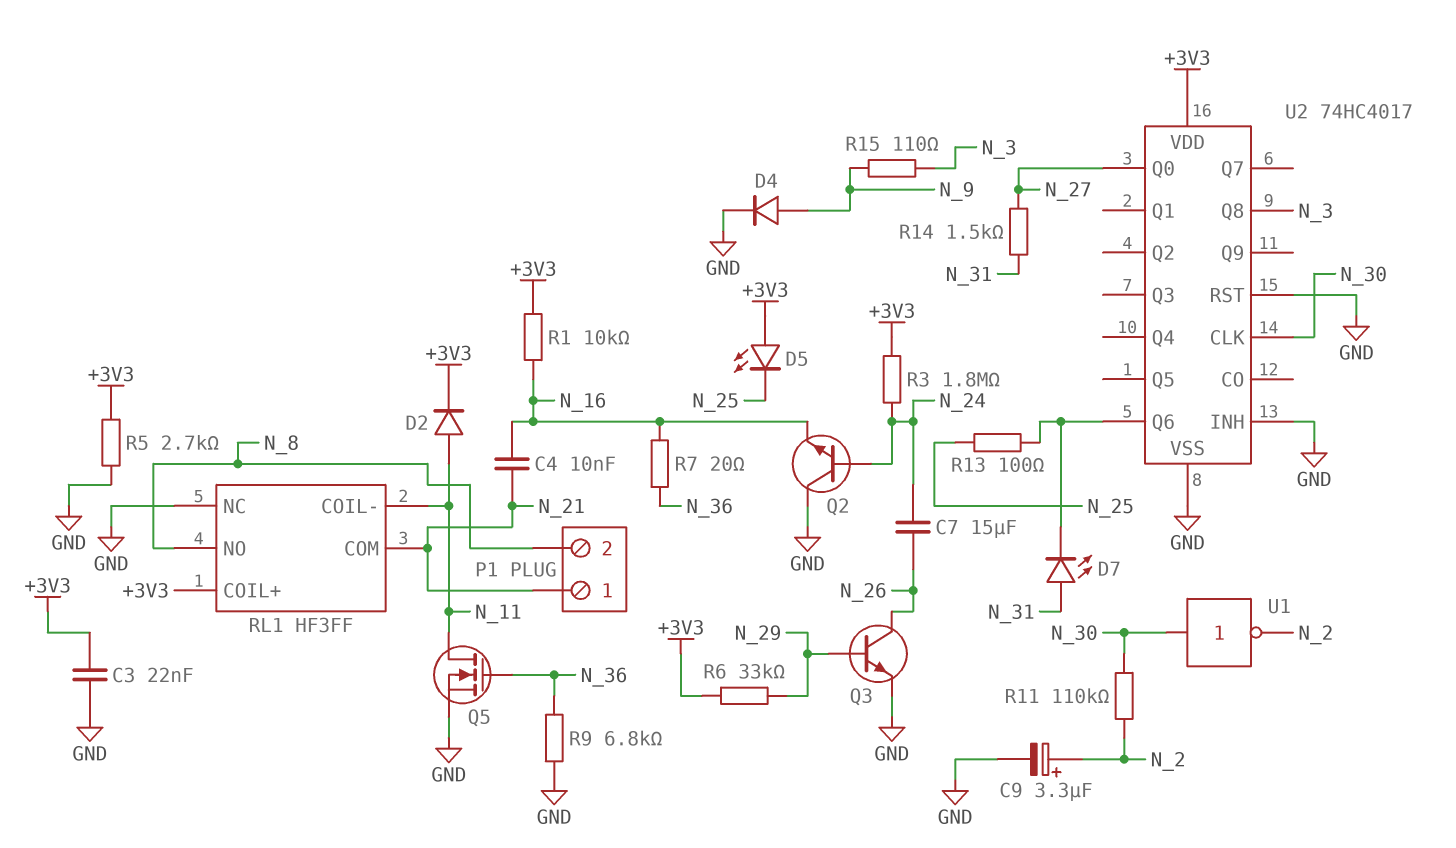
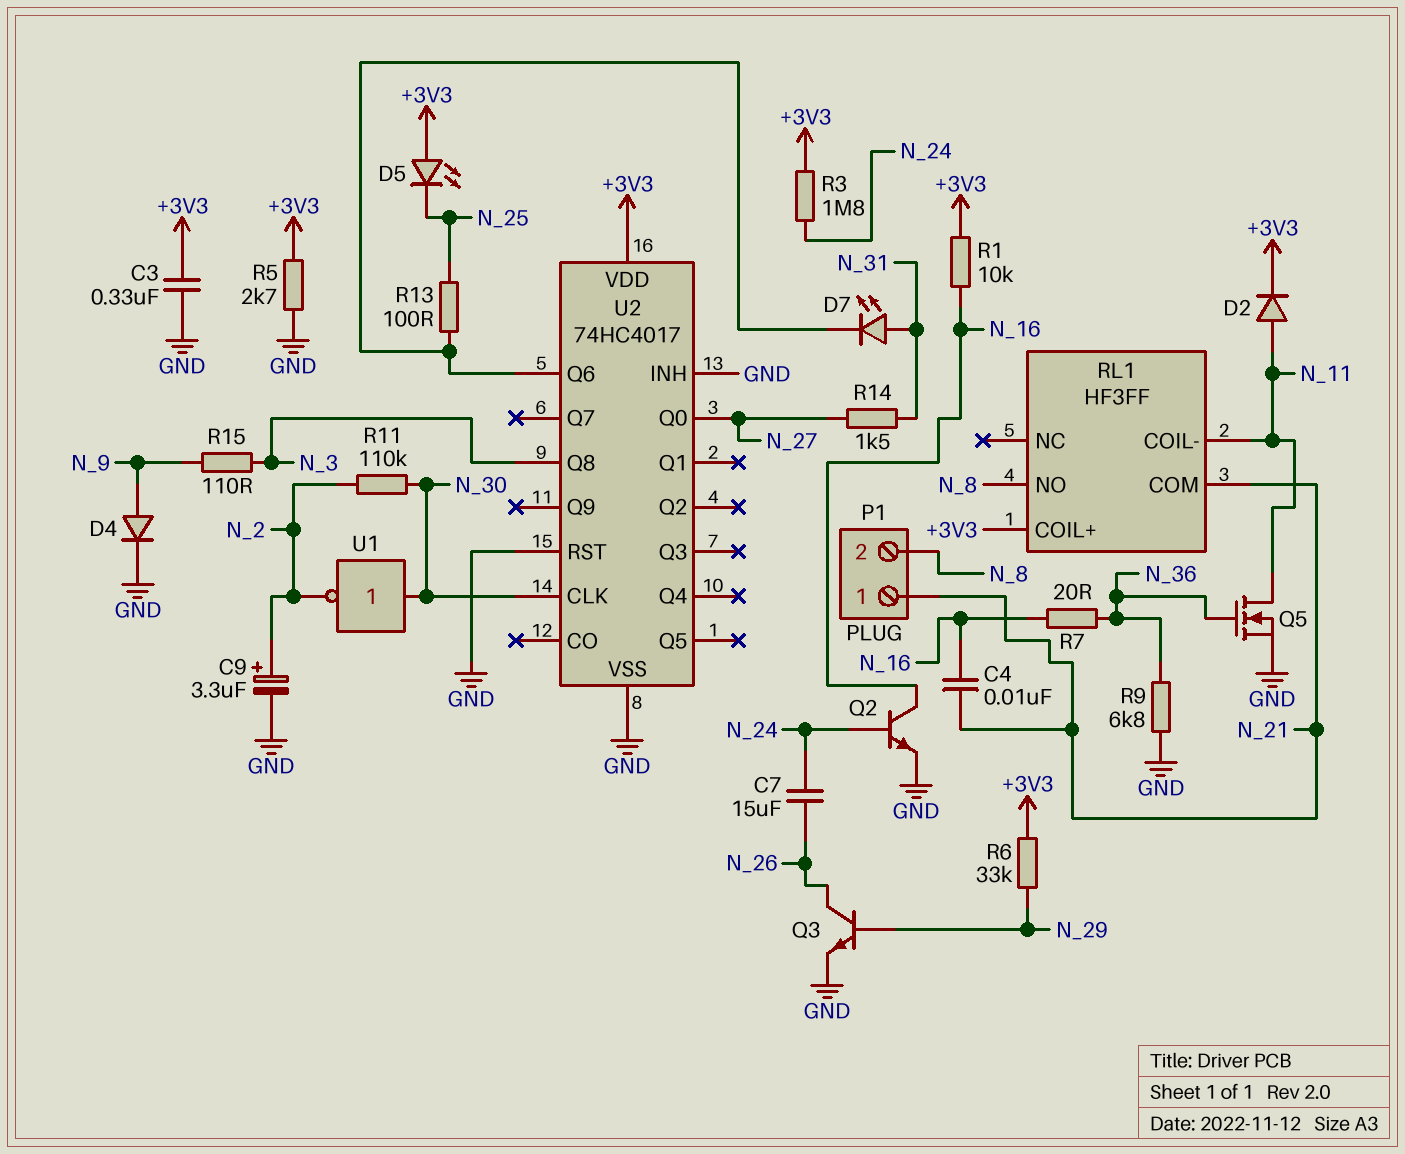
C3: 22nF (+3V3, GND) -> 330nF (+3V3, GND)
Q2: NPN (B N_24, C GND, E N_16) -> NPN (B N_24, C N_16, E GND)
RL1 pin NC: GND -> none

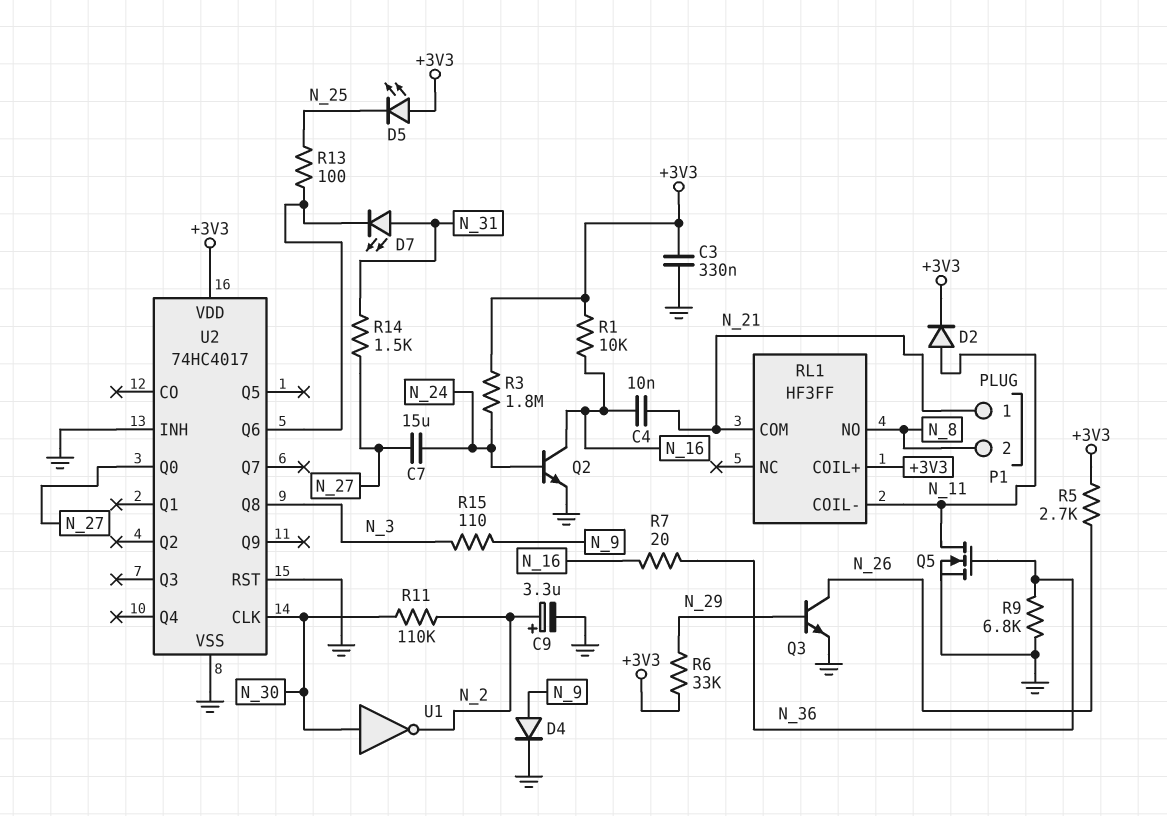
C7: 15uF (N_24, N_26) -> 15uF (N_24, N_27)
R5: 2.7k (+3V3, GND) -> 2.7k (+3V3, N_26)

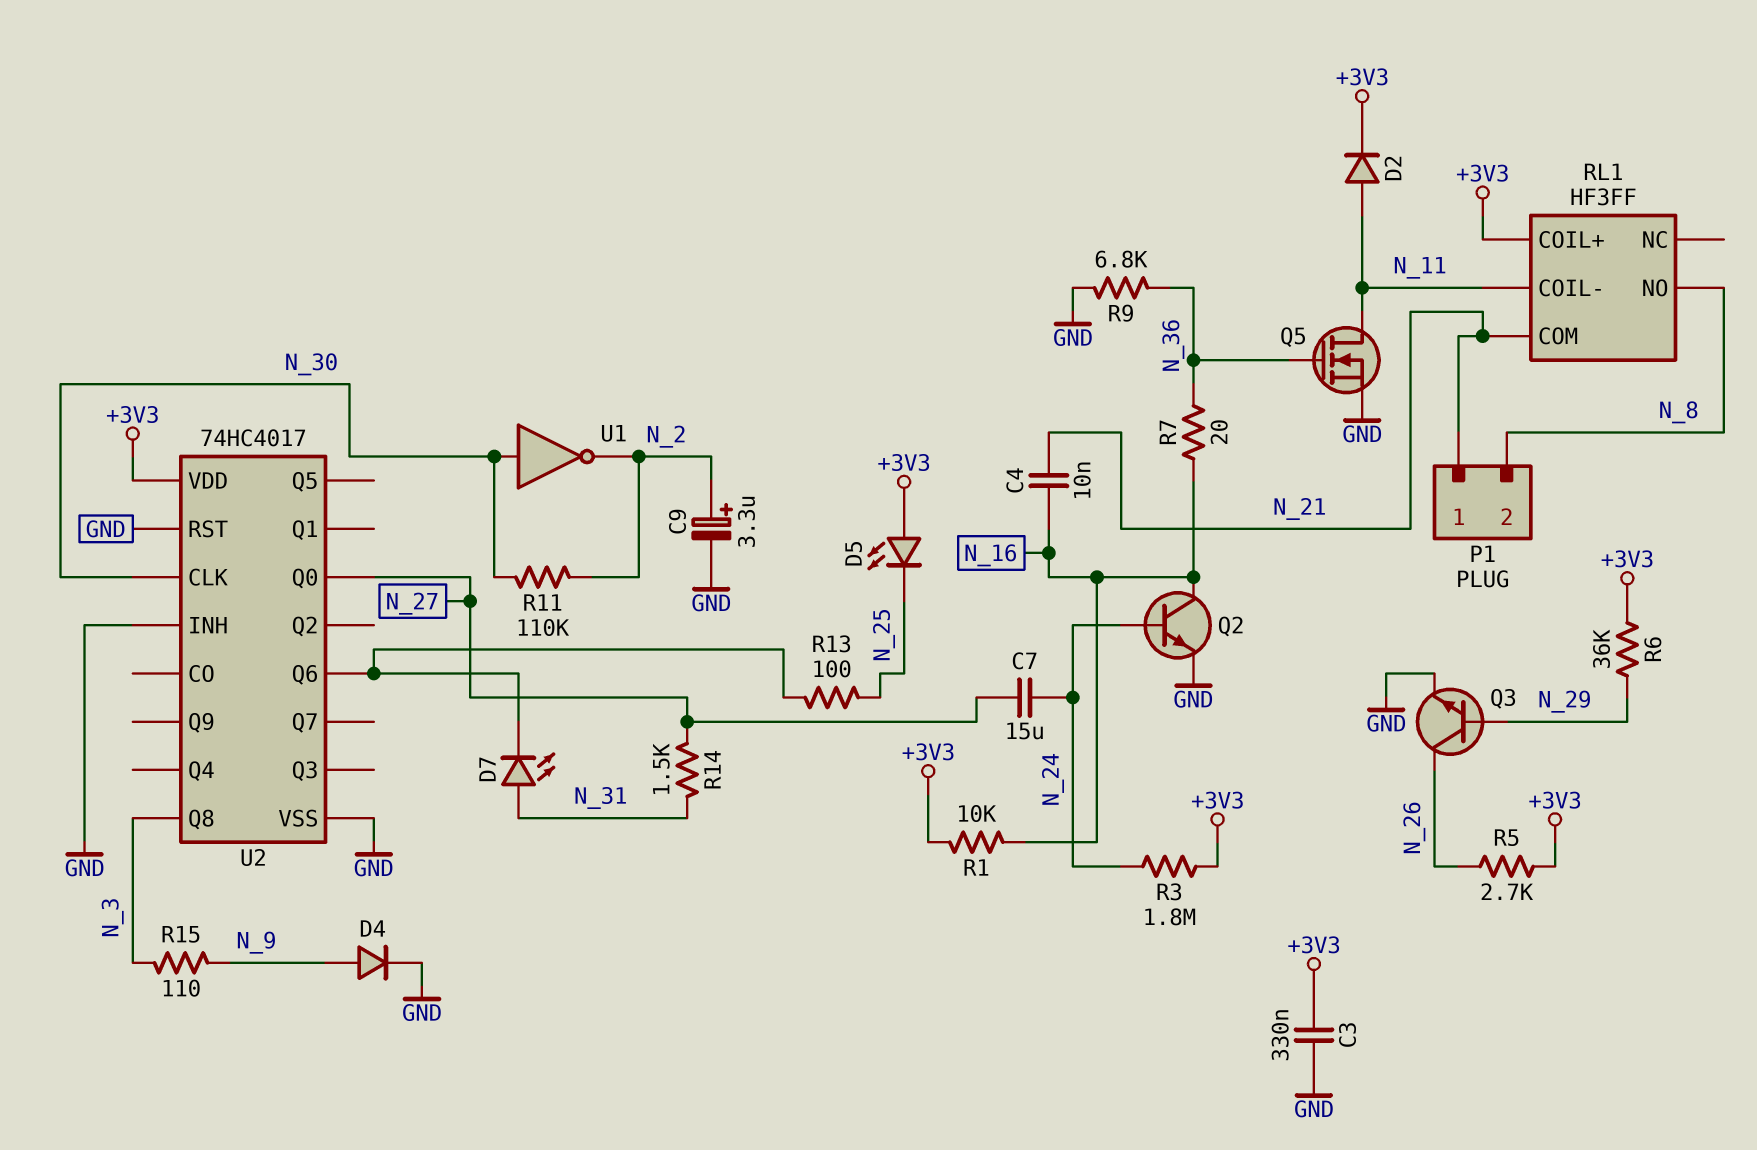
R6: 33k (+3V3, N_29) -> 36k (+3V3, N_29)

